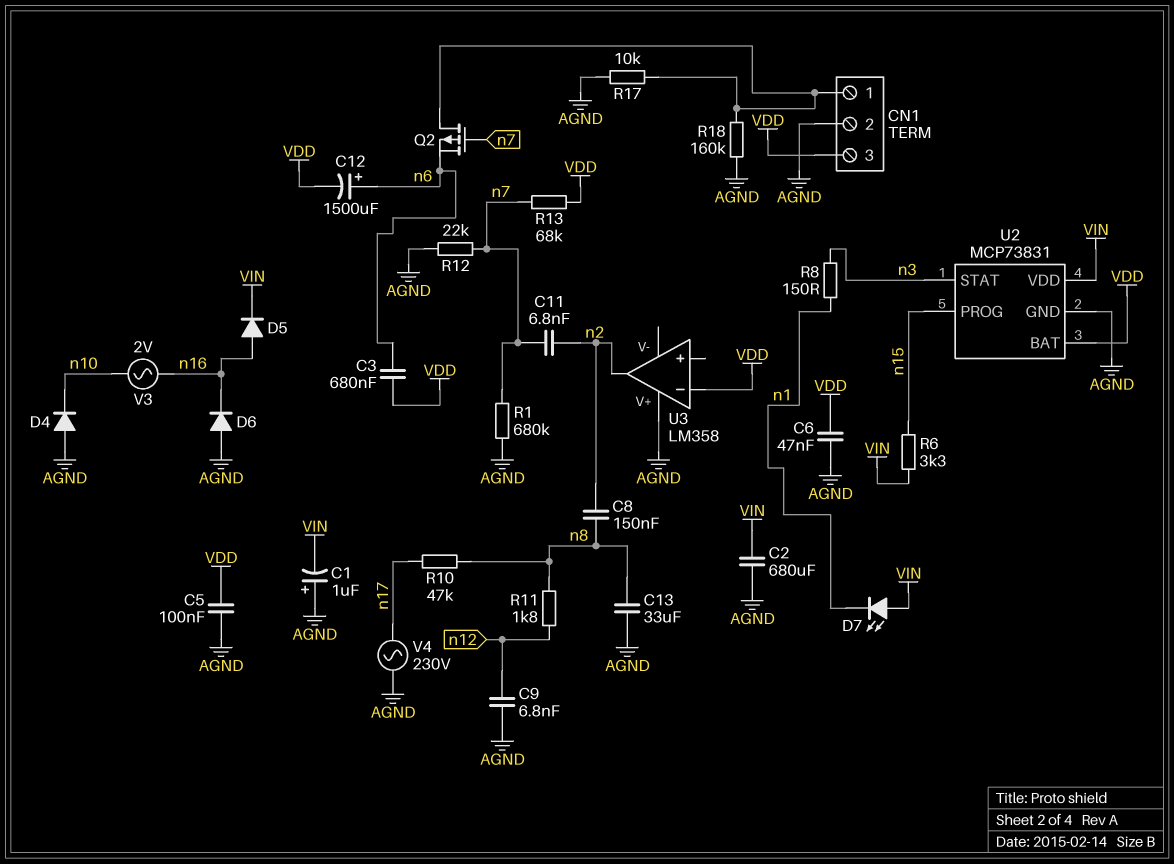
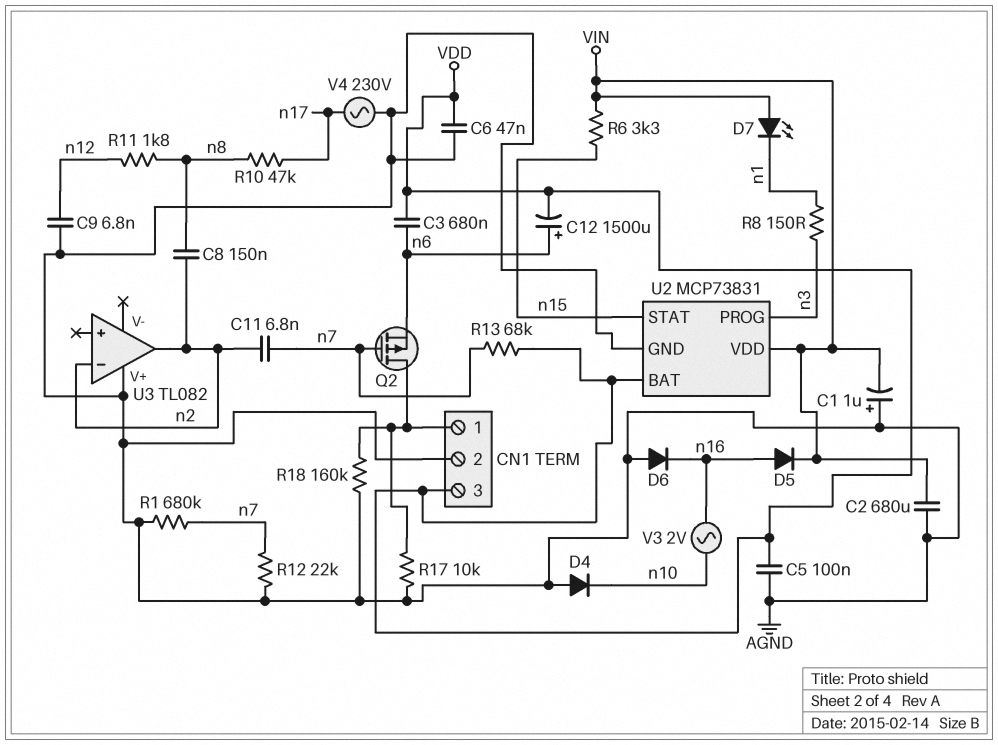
C13: 33uF (AGND, n8) -> none
U2 pin PROG: n15 -> n3
U2 pin STAT: n3 -> n15
U3: LM358 -> TL082
U3 pin in-: VDD -> n2

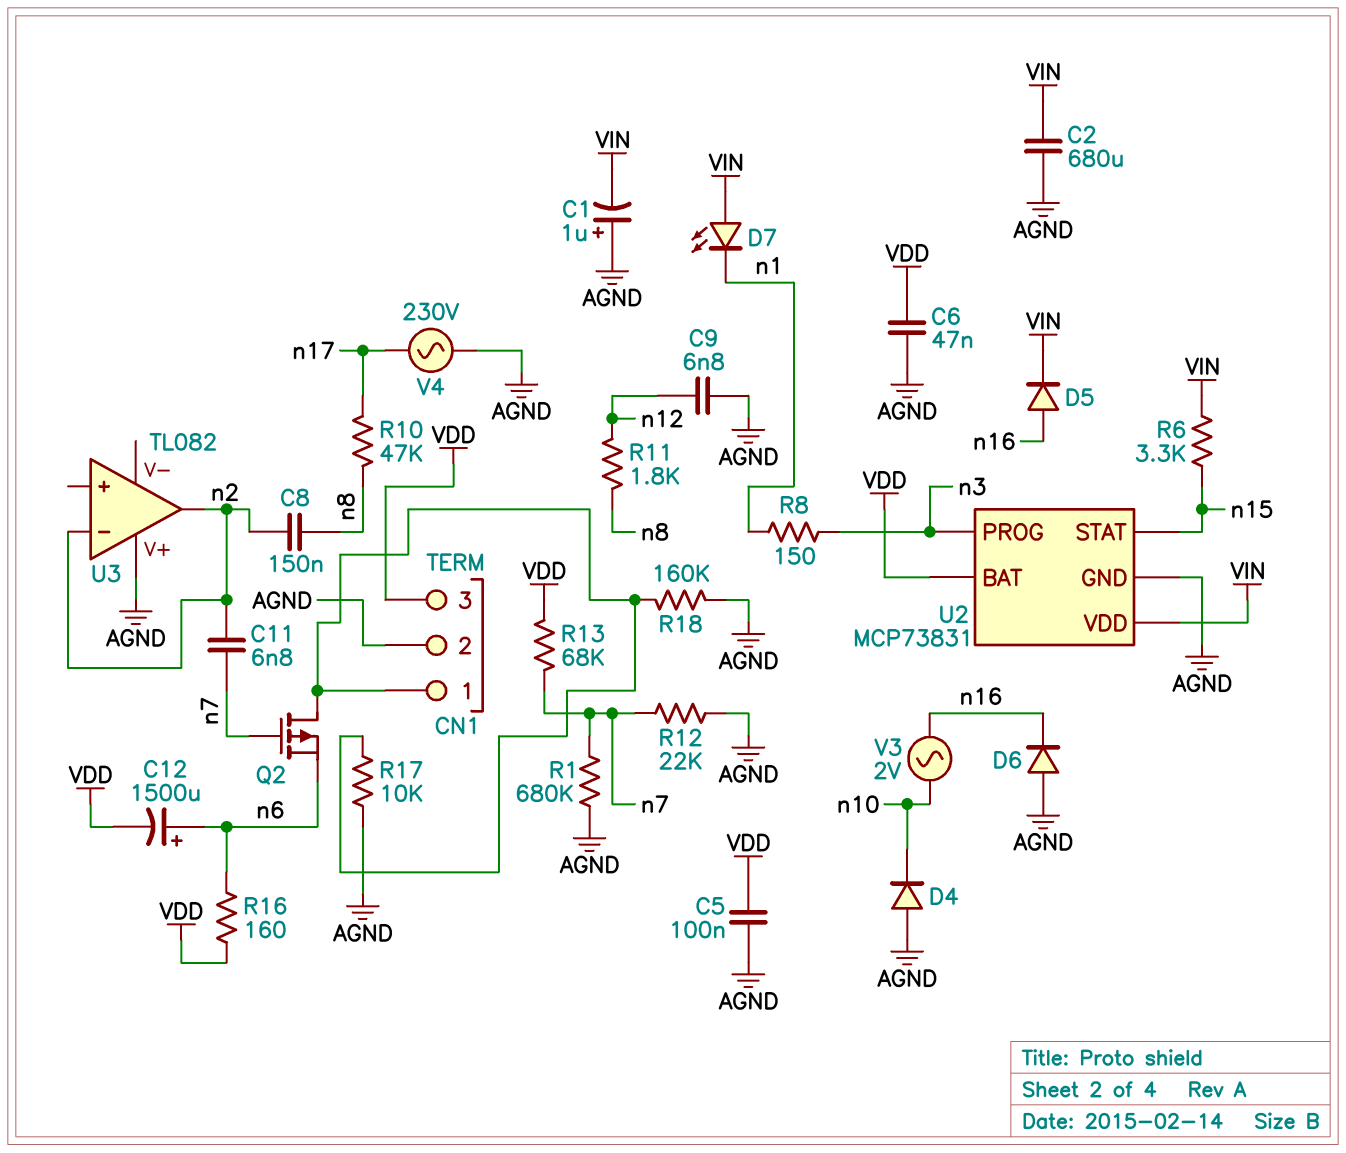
C3: 680nF (VDD, n6) -> none
R16: none -> 160 (VDD, n6)

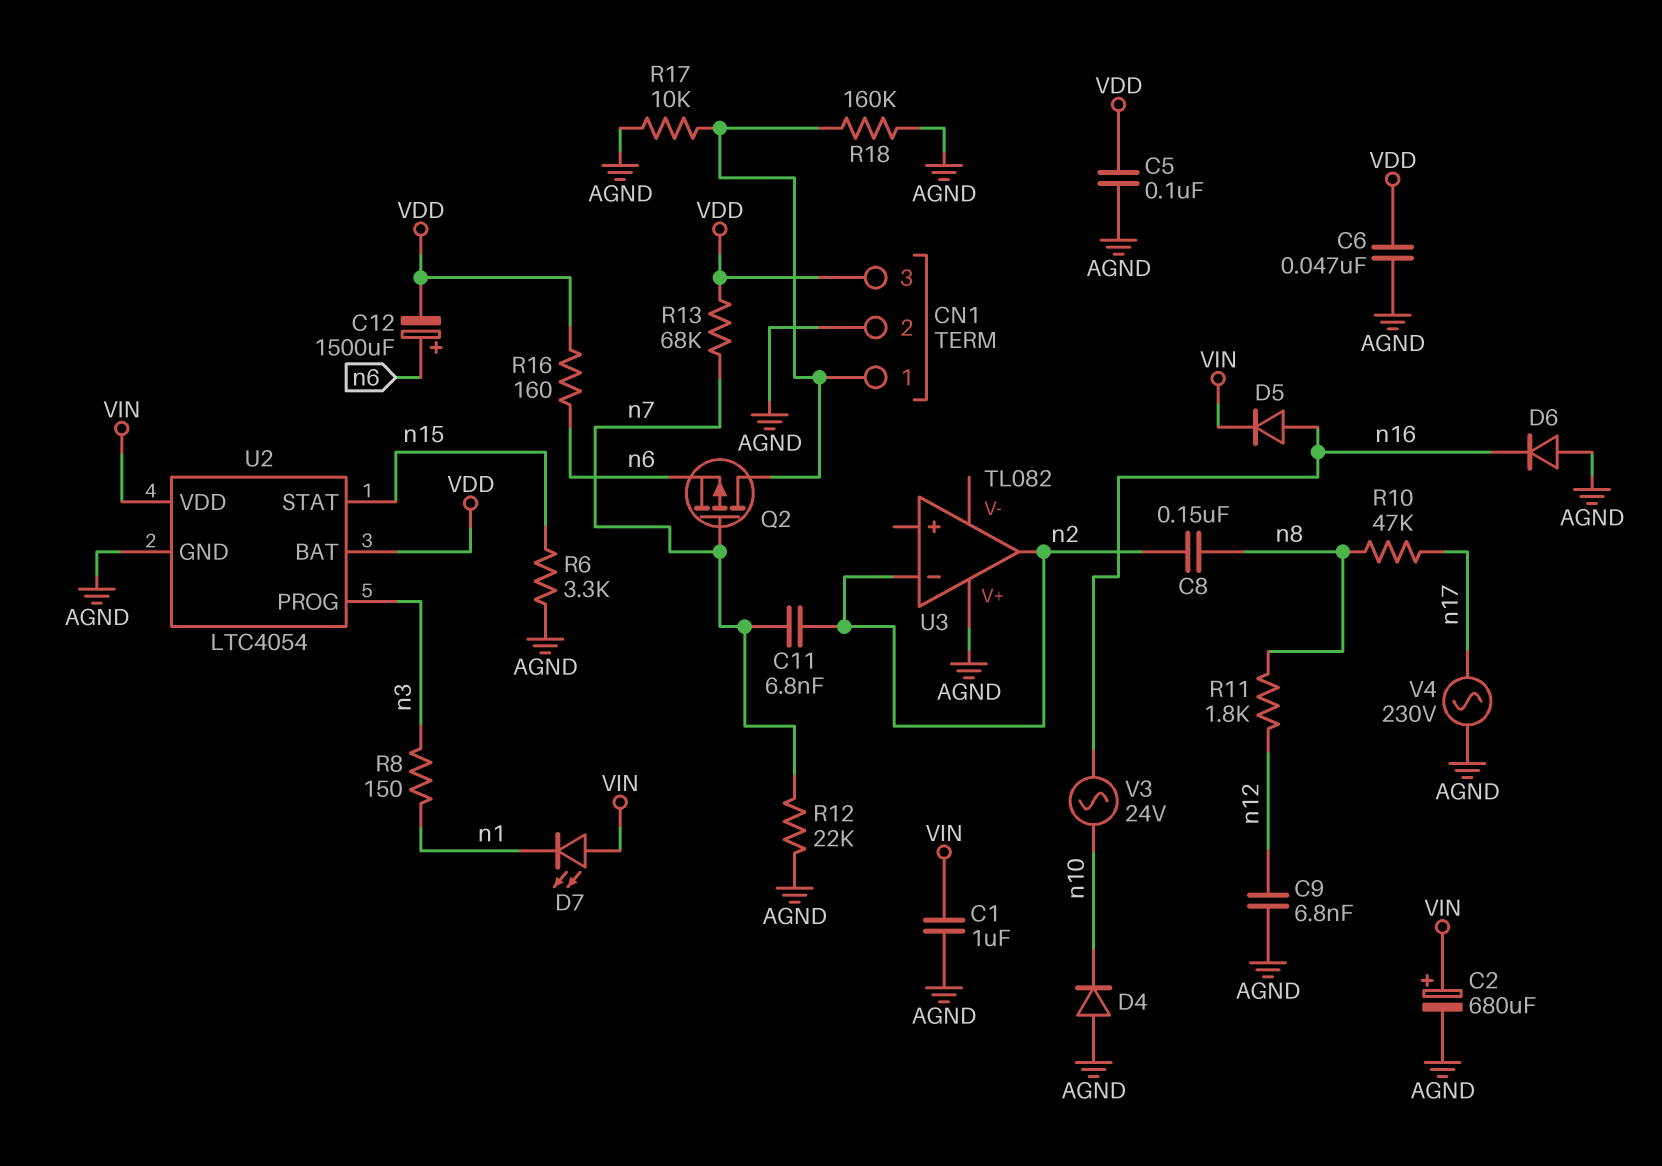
C1: 1uF (plus AGND, minus VIN) -> 1uF (AGND, VIN)
C2: 680uF (AGND, VIN) -> 680uF (plus VIN, minus AGND)
R1: 680k (AGND, n7) -> none
R6: 3.3k (VIN, n15) -> 3.3k (AGND, n15)
U2: MCP73831 -> LTC4054
V3: AC 2V (n10, n16) -> AC 24V (n10, n16)

